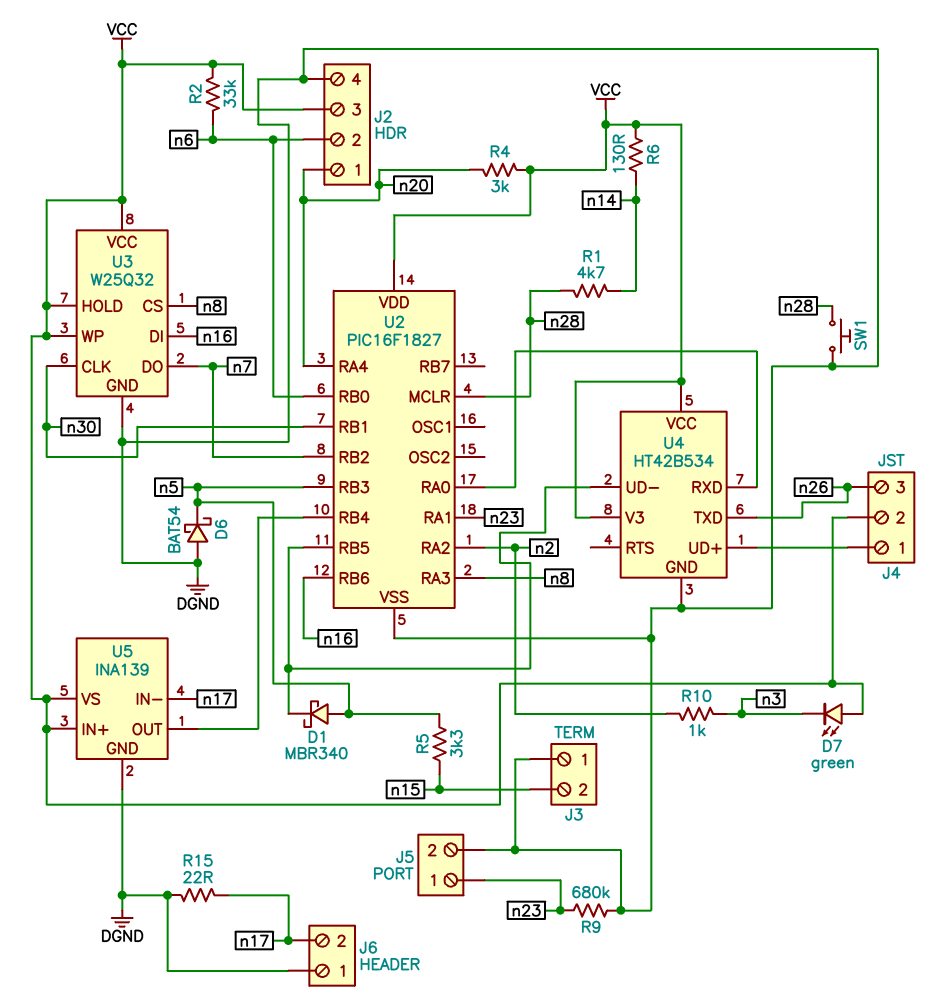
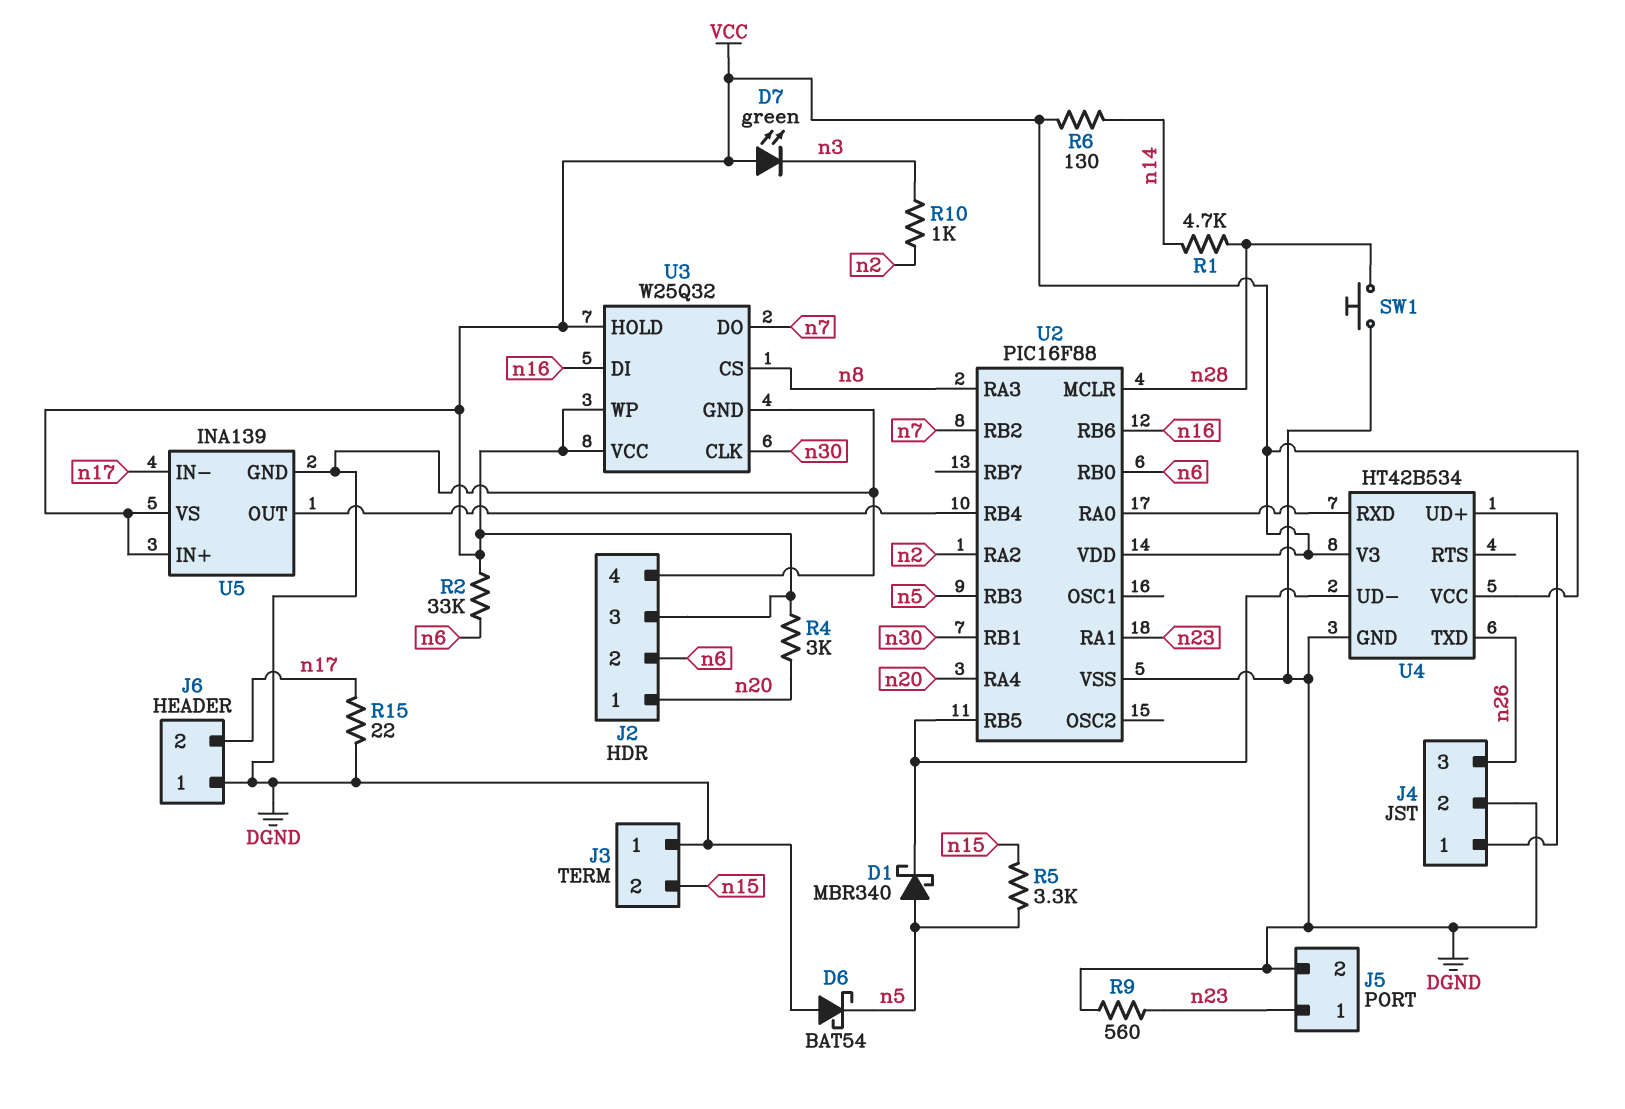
J4 pin 2: VCC -> DGND
R9: 680k (DGND, n23) -> 560 (DGND, n23)
U2: PIC16F1827 -> PIC16F88

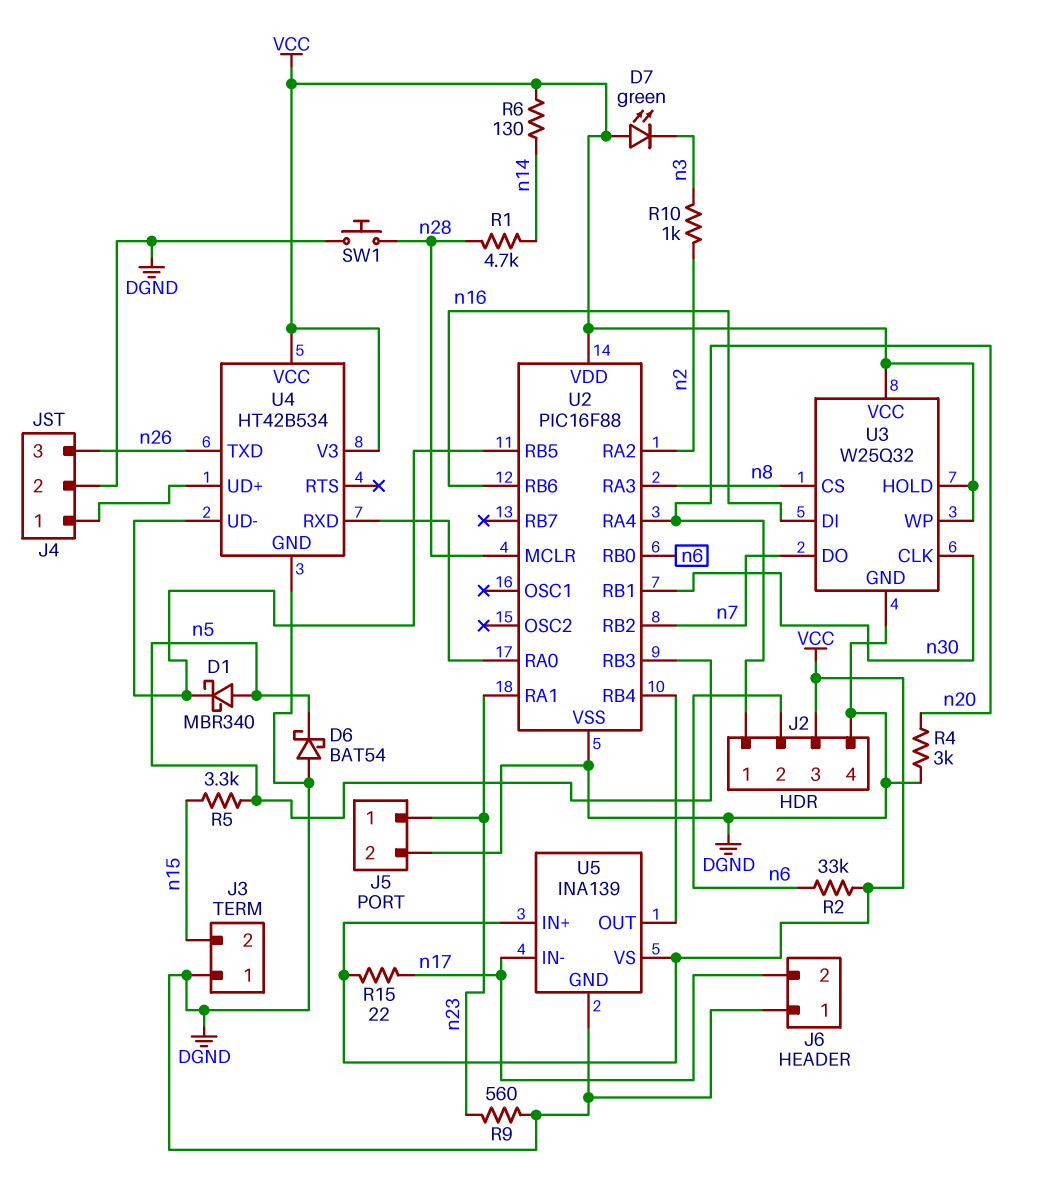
R4: 3k (VCC, n20) -> 3k (DGND, n20)
R15: 22 (DGND, n17) -> 22 (VCC, n17)

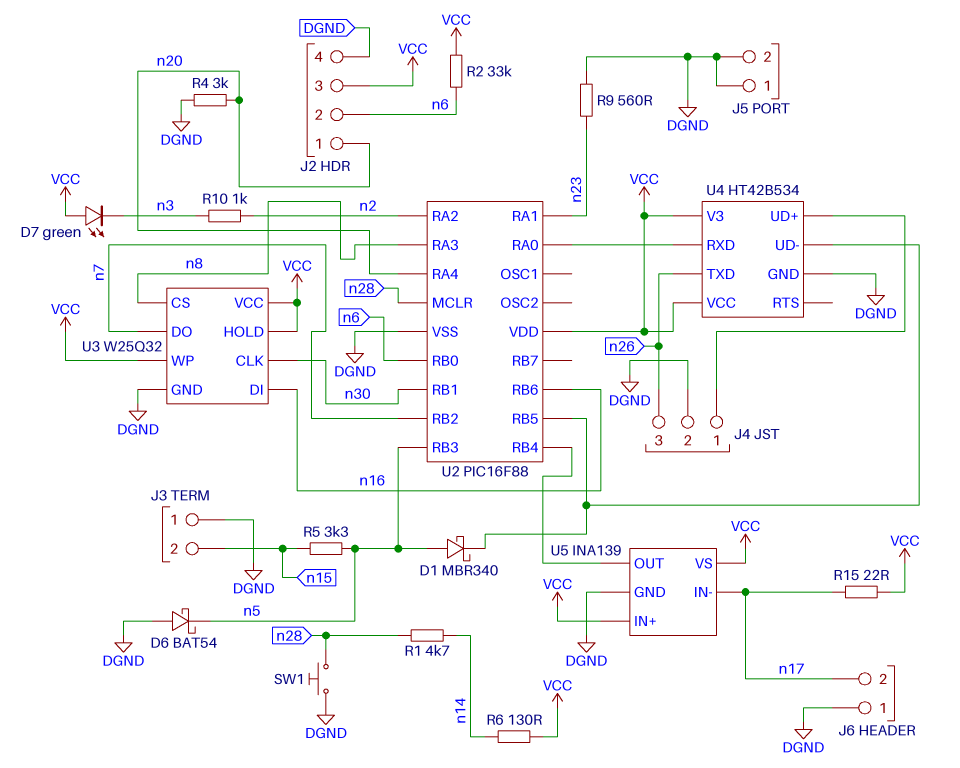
J5 pin 1: n23 -> DGND

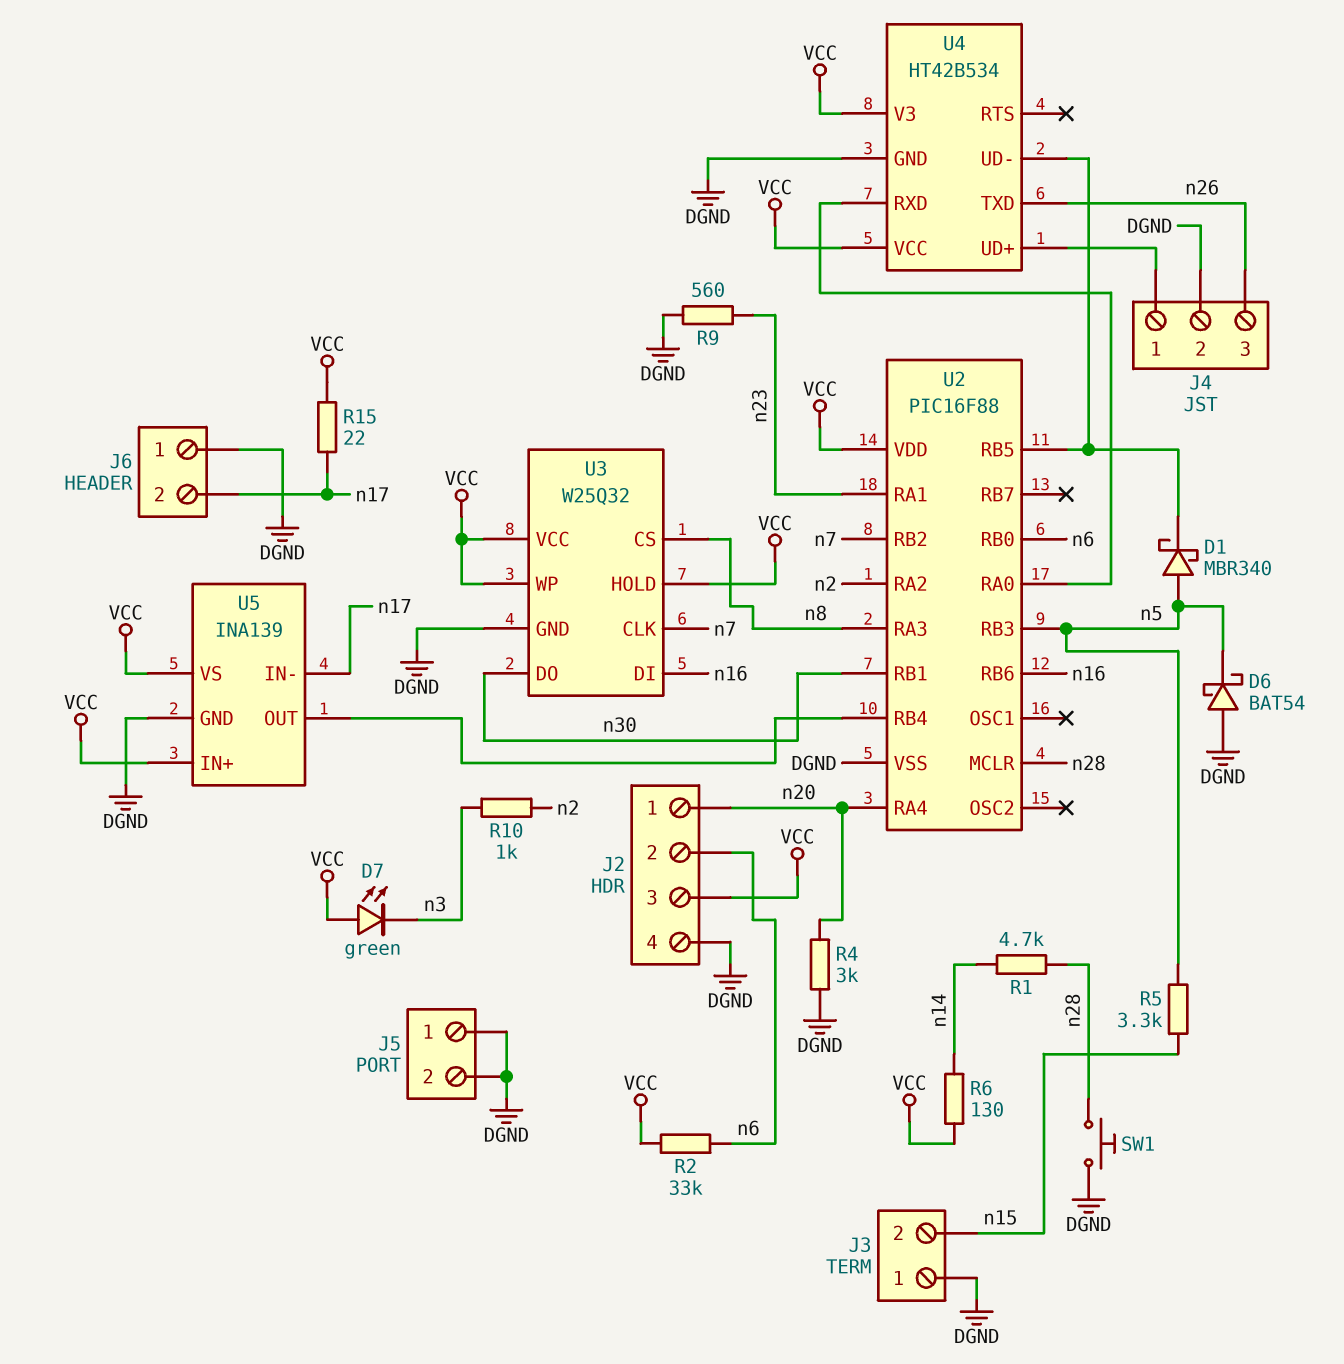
U3 pin CLK: n30 -> n7
U3 pin DO: n7 -> n30

